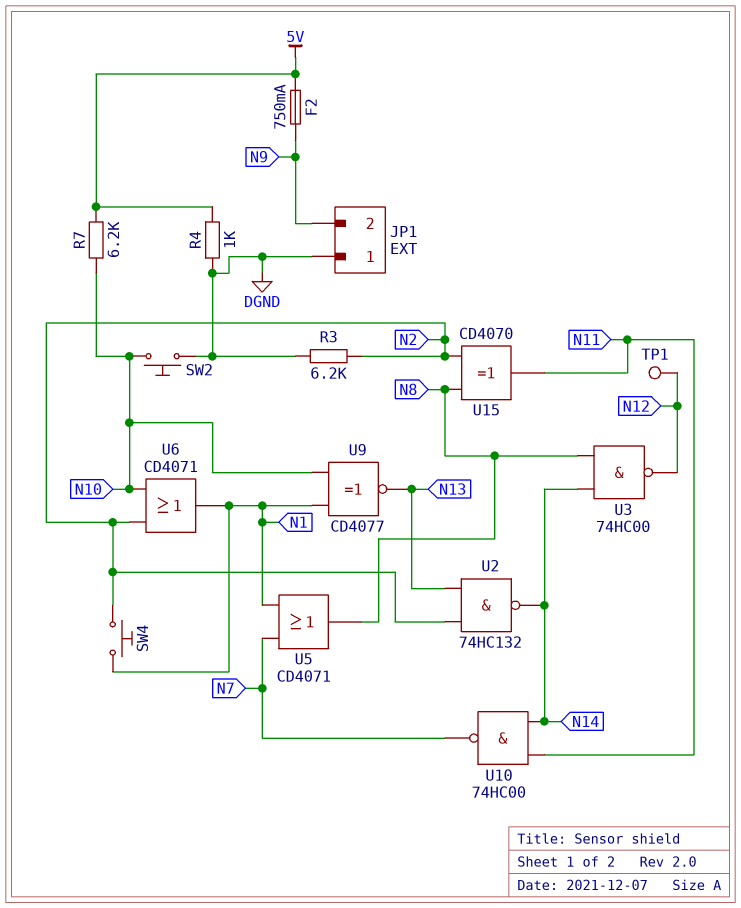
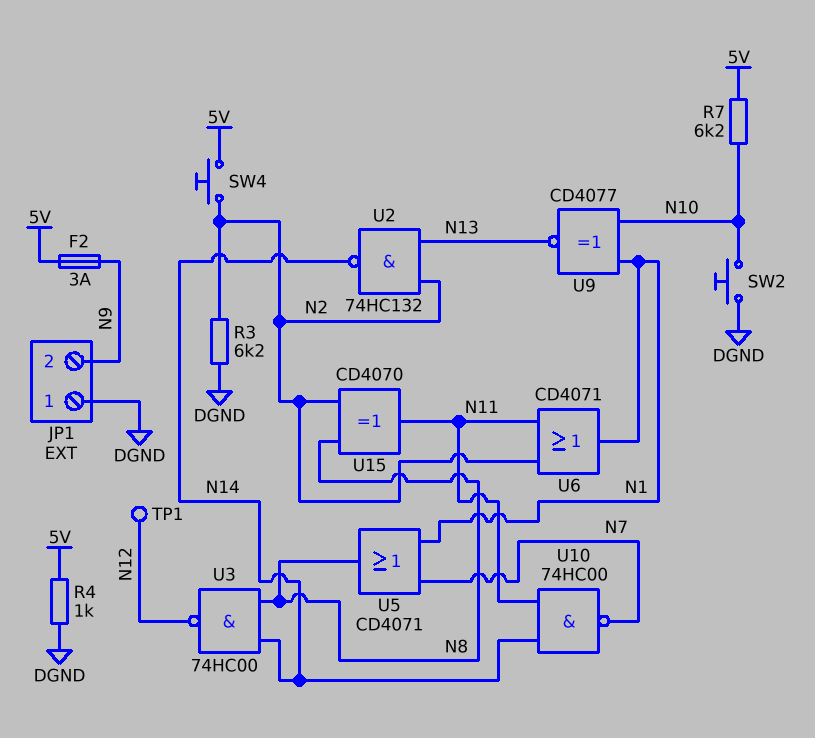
F2: 750mA (5V, N9) -> 3A (5V, N9)
SW4: button (N1, N2) -> button (5V, N2)
U6: OR CD4071 (in N2, in N10, out N1) -> OR CD4071 (in N2, in N11, out N1)

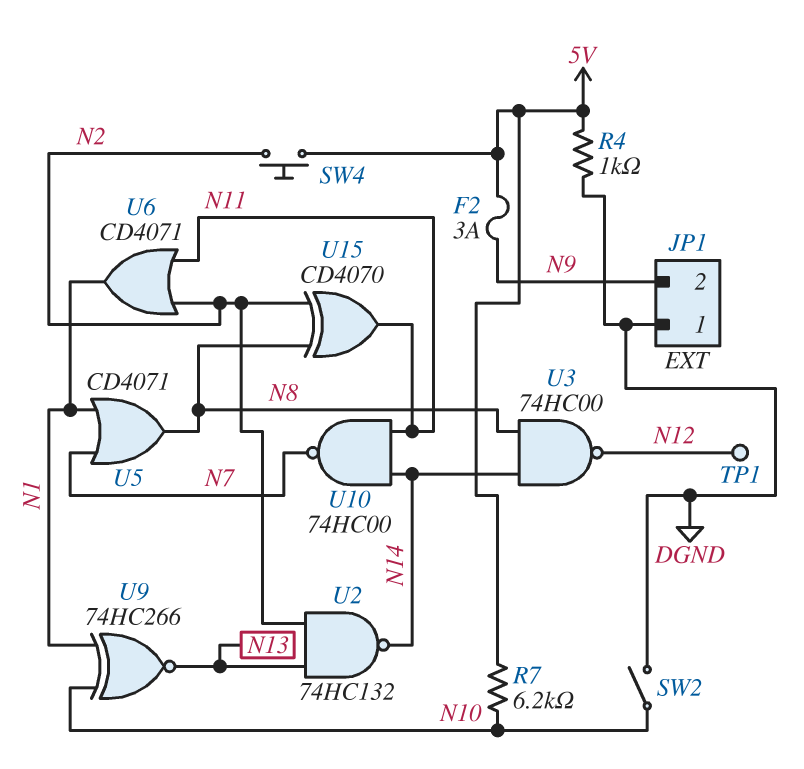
R3: 6.2k (DGND, N2) -> none
SW2: button (DGND, N10) -> switch (DGND, N10)
U9: XNOR CD4077 (in N1, in N10, out N13) -> XNOR 74HC266 (in N1, in N10, out N13)

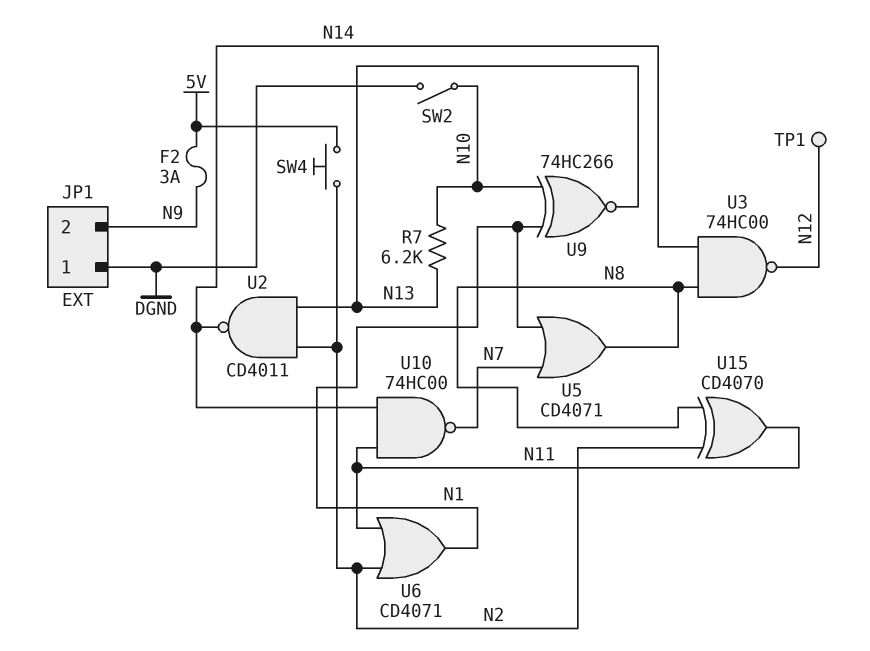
R4: 1k (5V, DGND) -> none
R7: 6.2k (5V, N10) -> 6.2k (N10, N13)
U2: NAND 74HC132 (in N2, in N13, out N14) -> NAND CD4011 (in N2, in N13, out N14)

